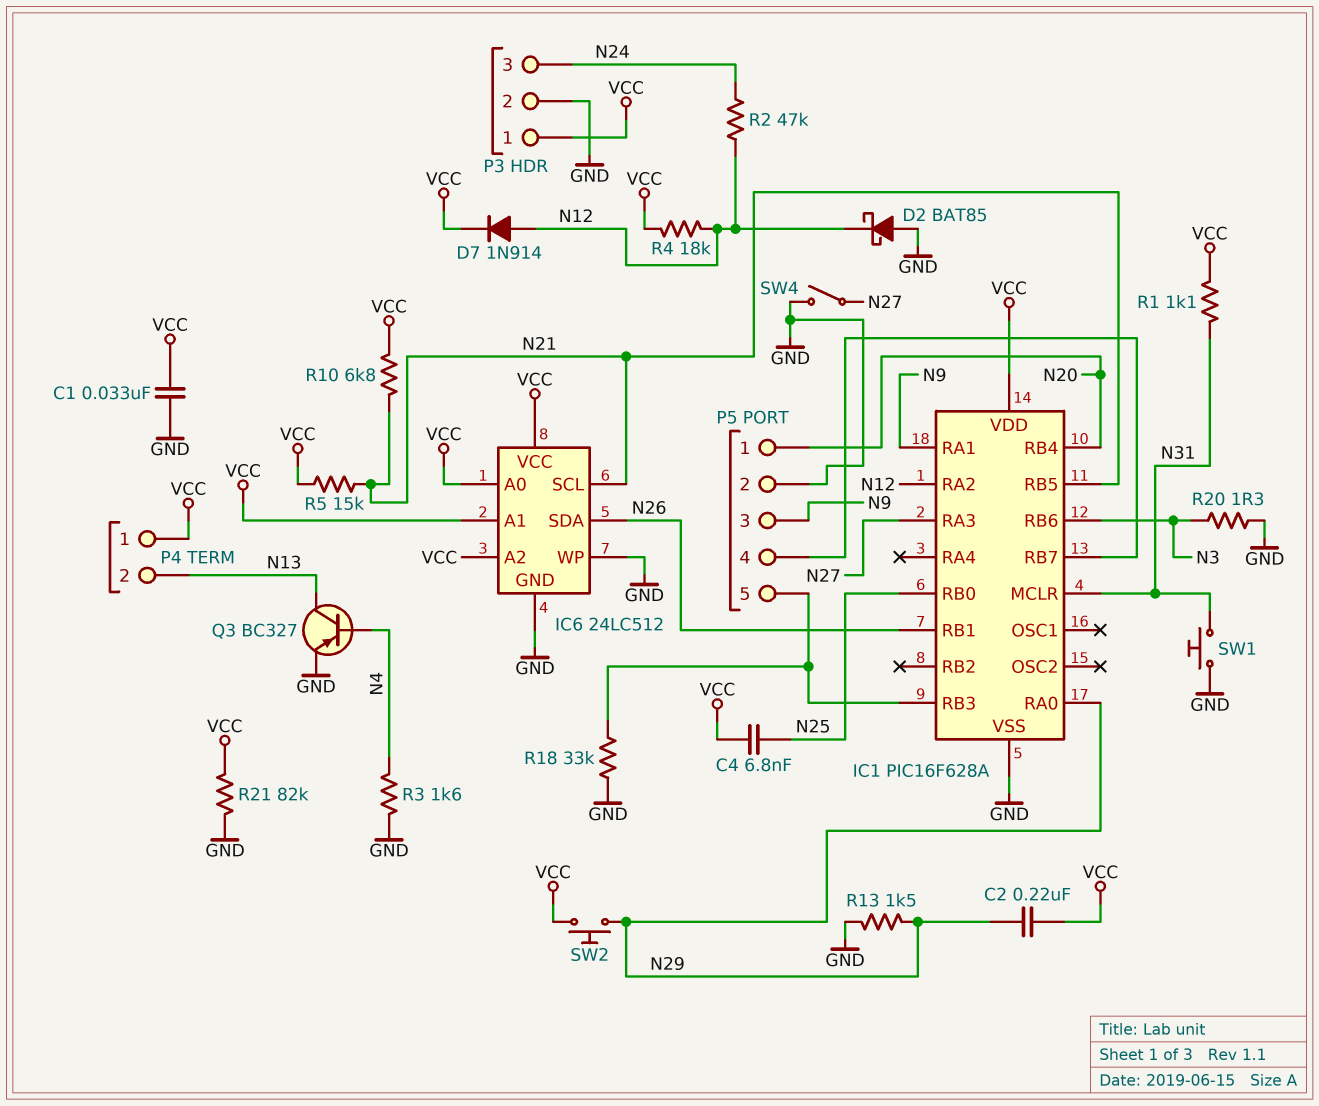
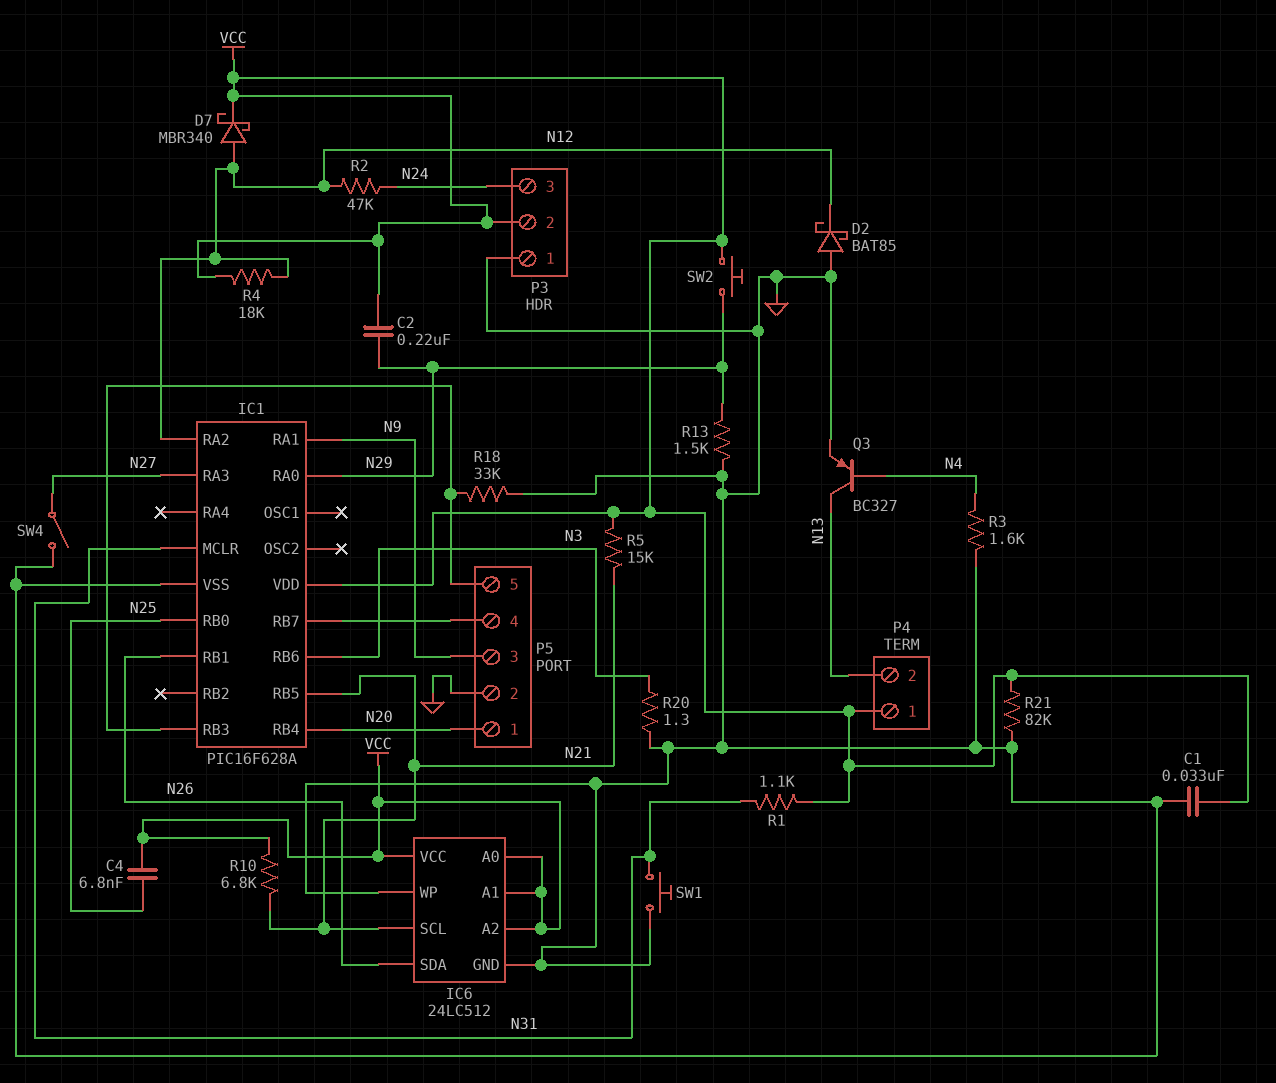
D7: diode 1N914 (A N12, K VCC) -> schottky MBR340 (A N12, K VCC)
P3 pin 1: VCC -> GND
P3 pin 2: GND -> VCC

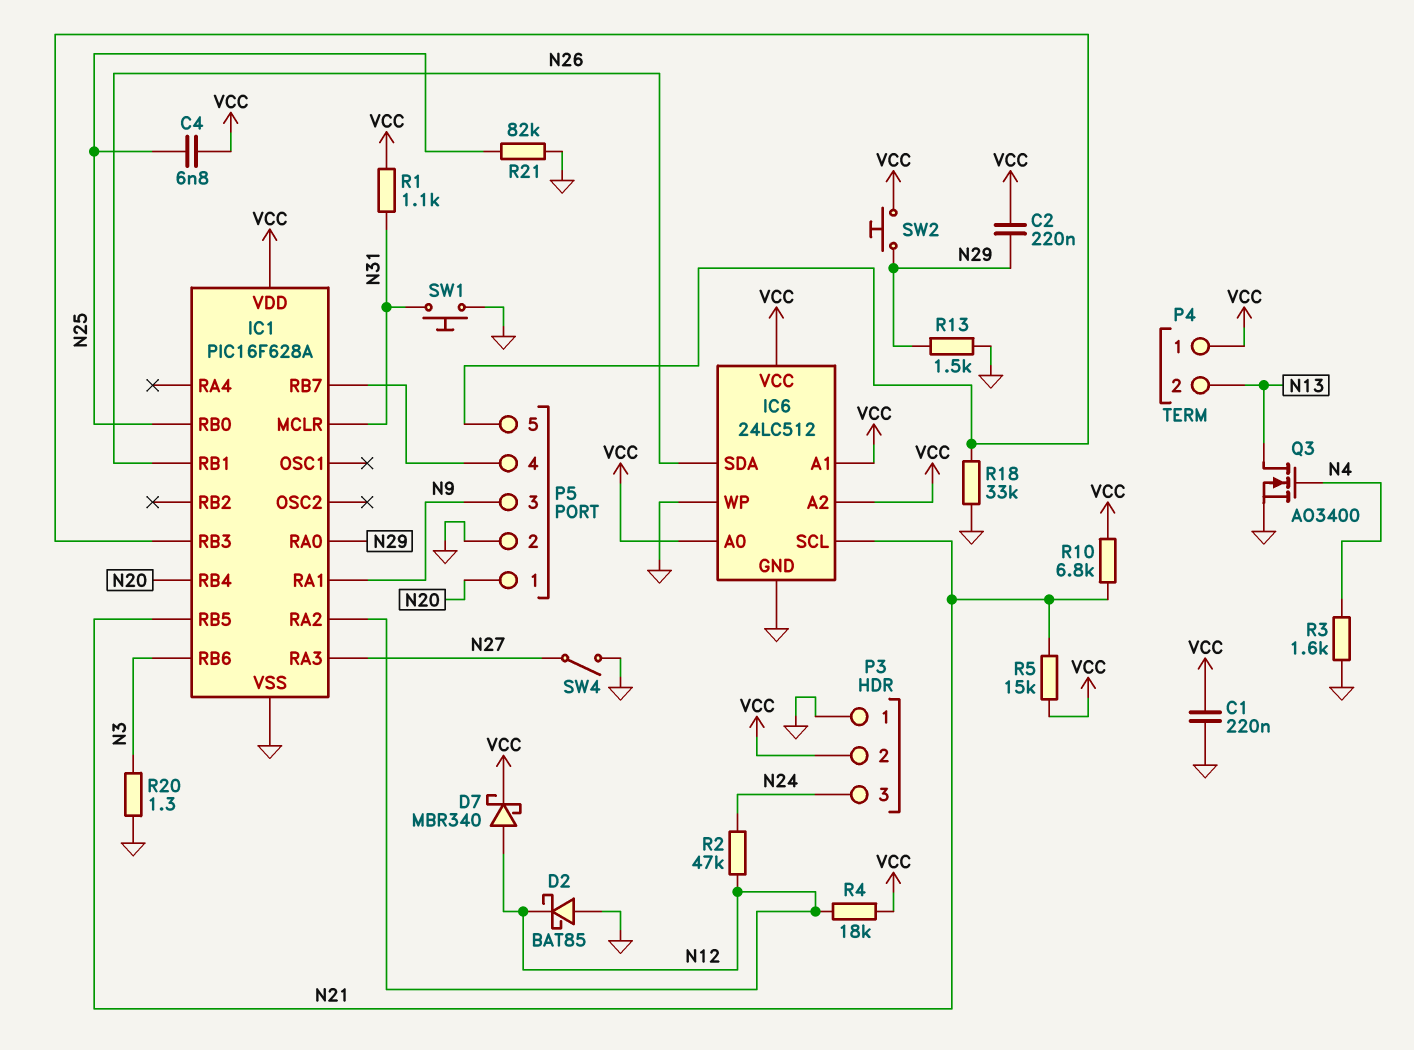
C1: 33nF (GND, VCC) -> 220nF (GND, VCC)
Q3: PNP BC327 (B N4, C N13, E GND) -> NMOS AO3400 (G N4, D N13, S GND)
R21: 82k (GND, VCC) -> 82k (GND, N25)

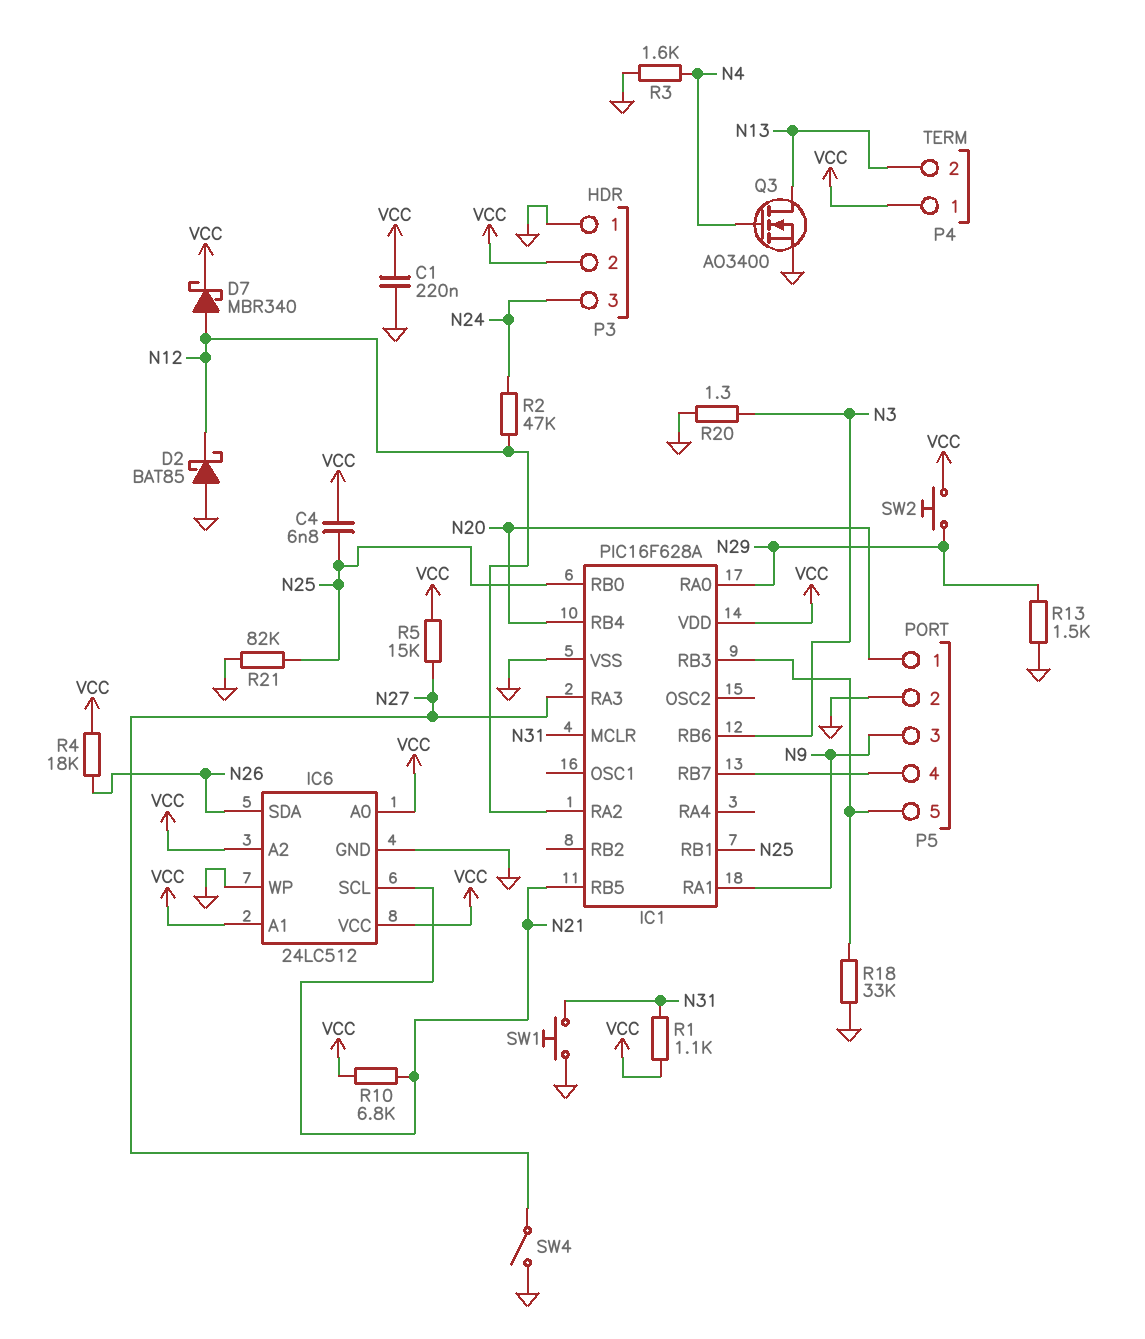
C2: 220nF (N29, VCC) -> none
IC1 pin RB1: N26 -> N25
R4: 18k (N12, VCC) -> 18k (N26, VCC)
R5: 15k (N21, VCC) -> 15k (N27, VCC)

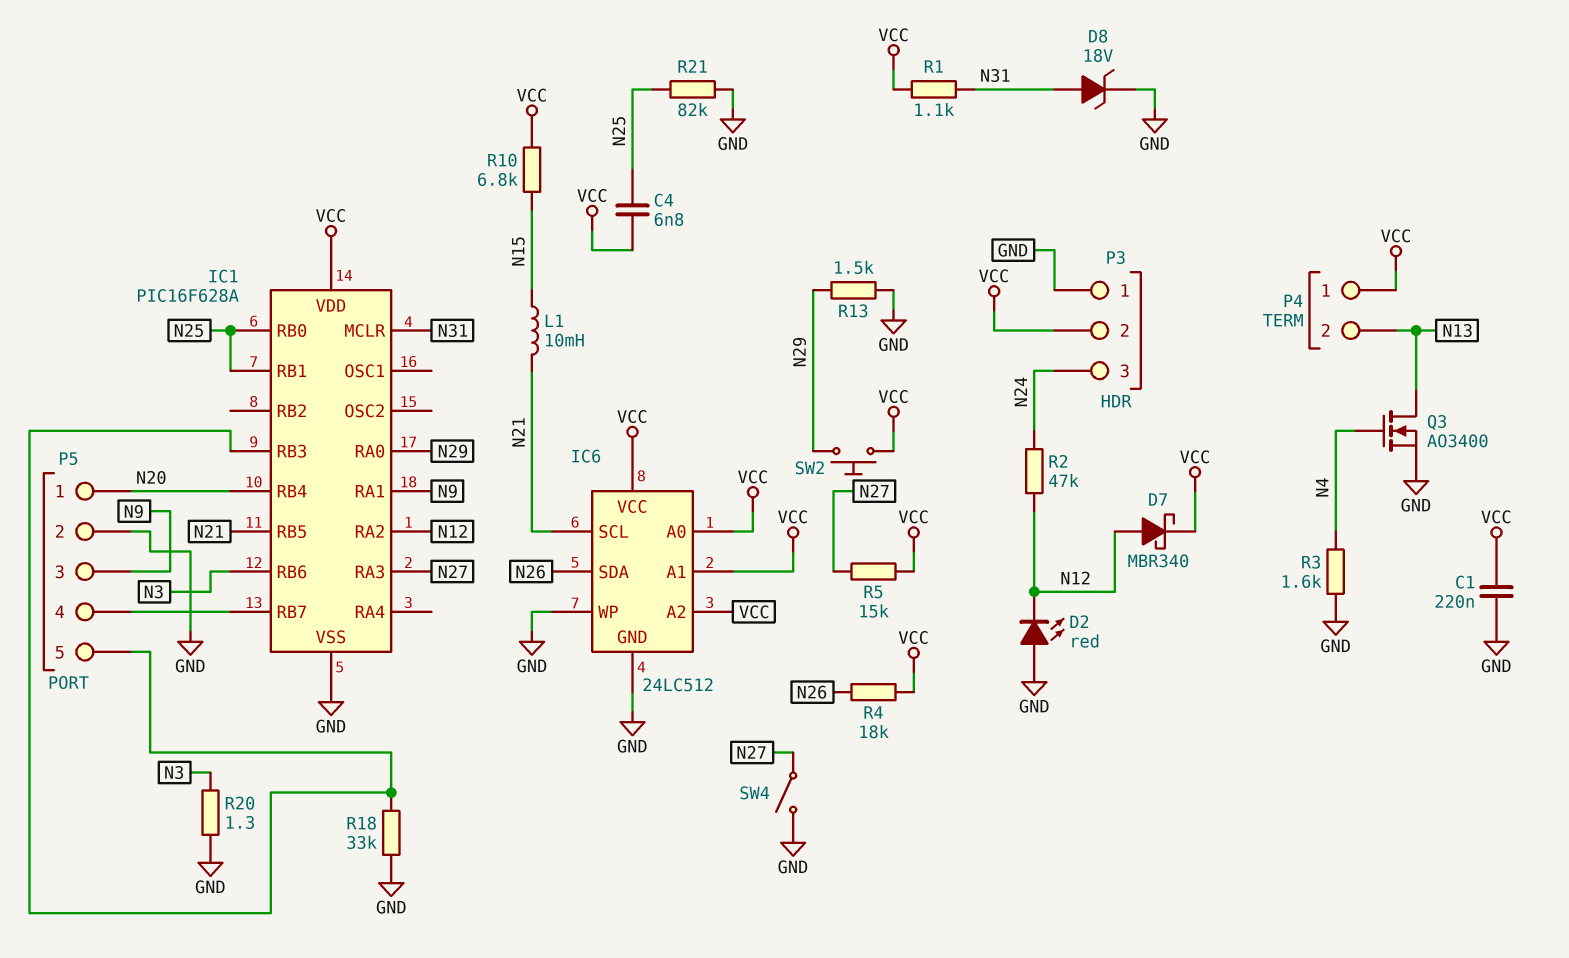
D2: schottky BAT85 (A GND, K N12) -> LED red (A GND, K N12)
D8: none -> zener 18V (A N31, K GND)
L1: none -> 10mH (N15, N21)
R10: 6.8k (N21, VCC) -> 6.8k (N15, VCC)
SW1: button (GND, N31) -> none

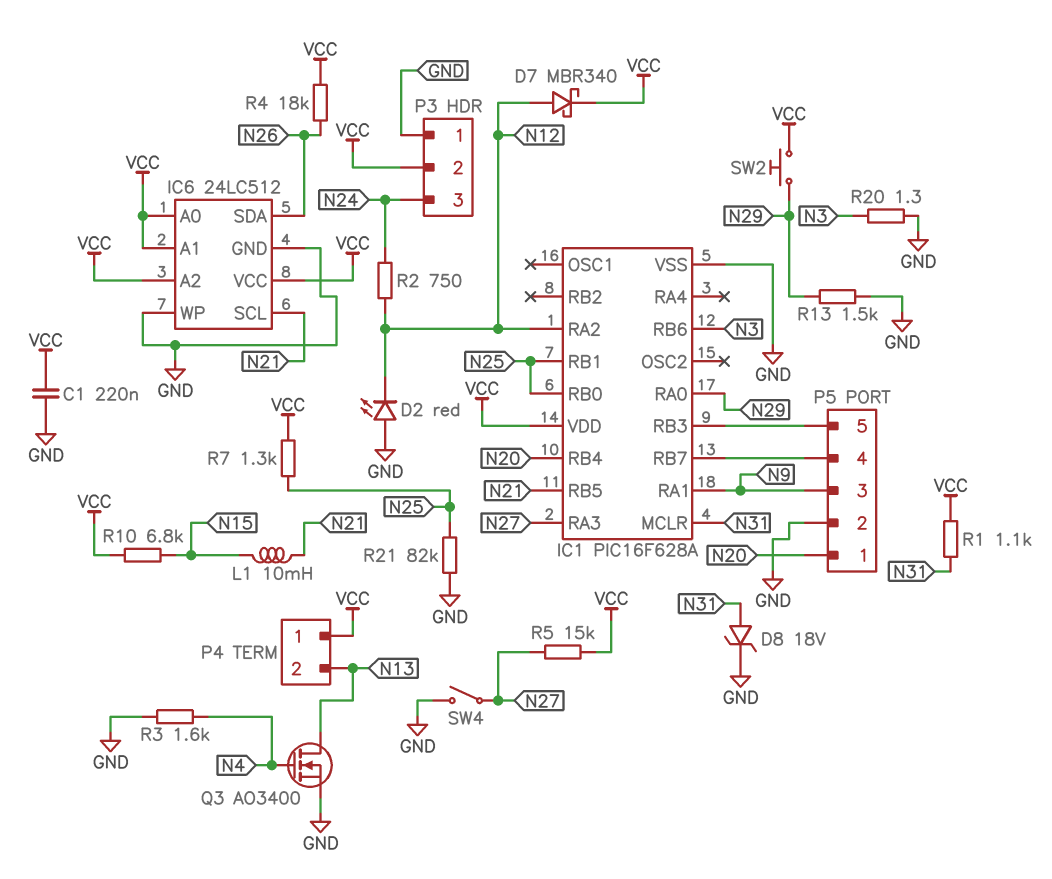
C4: 6.8nF (N25, VCC) -> none
R2: 47k (N12, N24) -> 750 (N12, N24)
R7: none -> 1.3k (N25, VCC)
R18: 33k (GND, IC1/RB3) -> none

